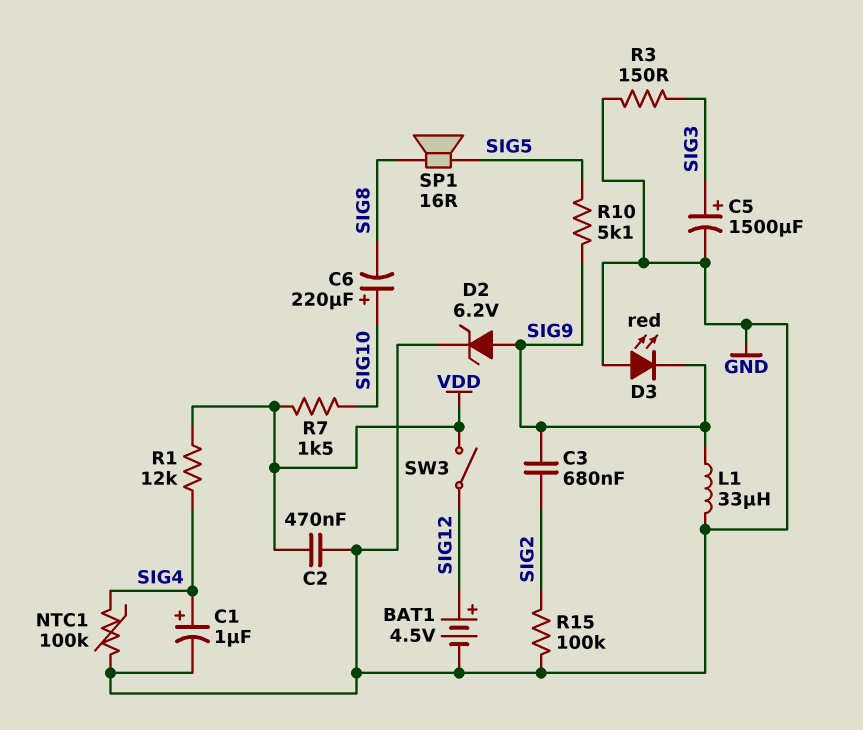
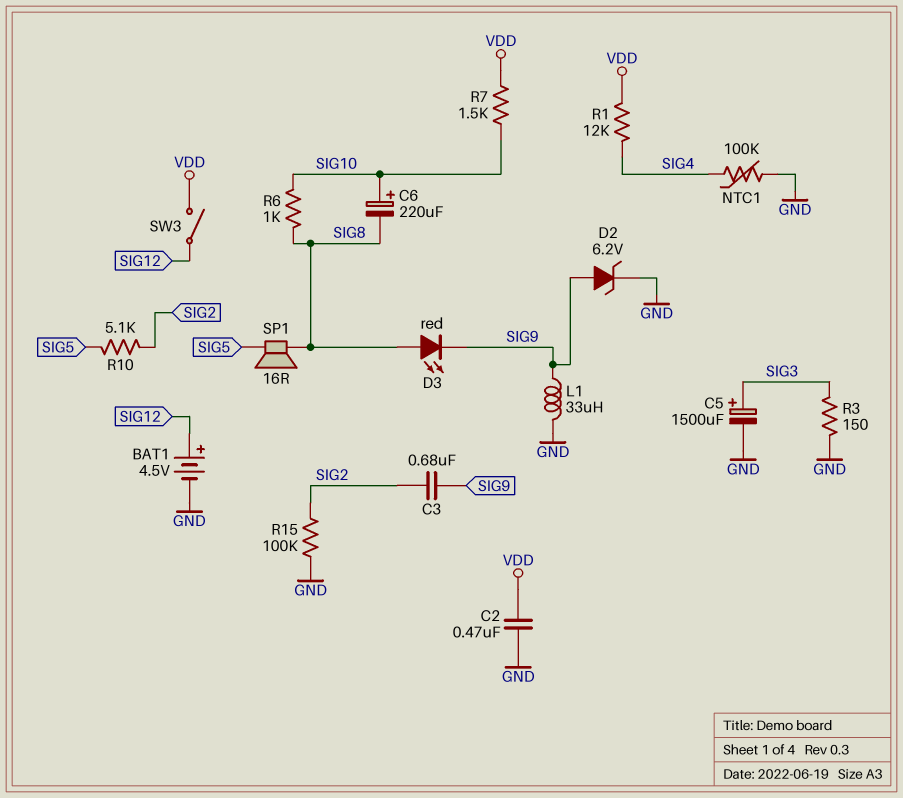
C1: 1uF (plus SIG4, minus GND) -> none
D3: LED red (A GND, K SIG9) -> LED red (A SIG8, K SIG9)
R6: none -> 1k (SIG8, SIG10)
R10: 5.1k (SIG5, SIG9) -> 5.1k (SIG2, SIG5)

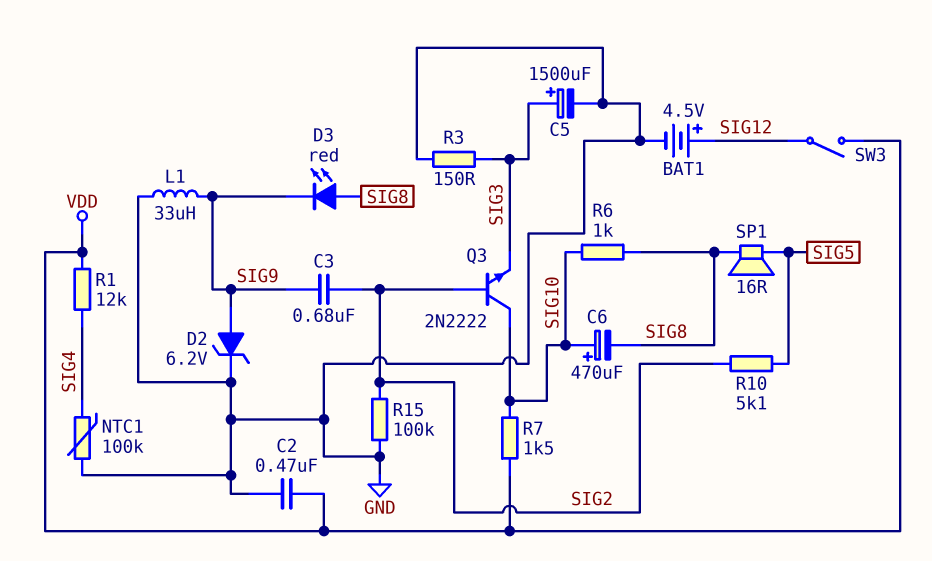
C6: 220uF (plus SIG10, minus SIG8) -> 470uF (plus SIG10, minus SIG8)
Q3: none -> NPN 2N2222 (B SIG2, C SIG10, E SIG3)

